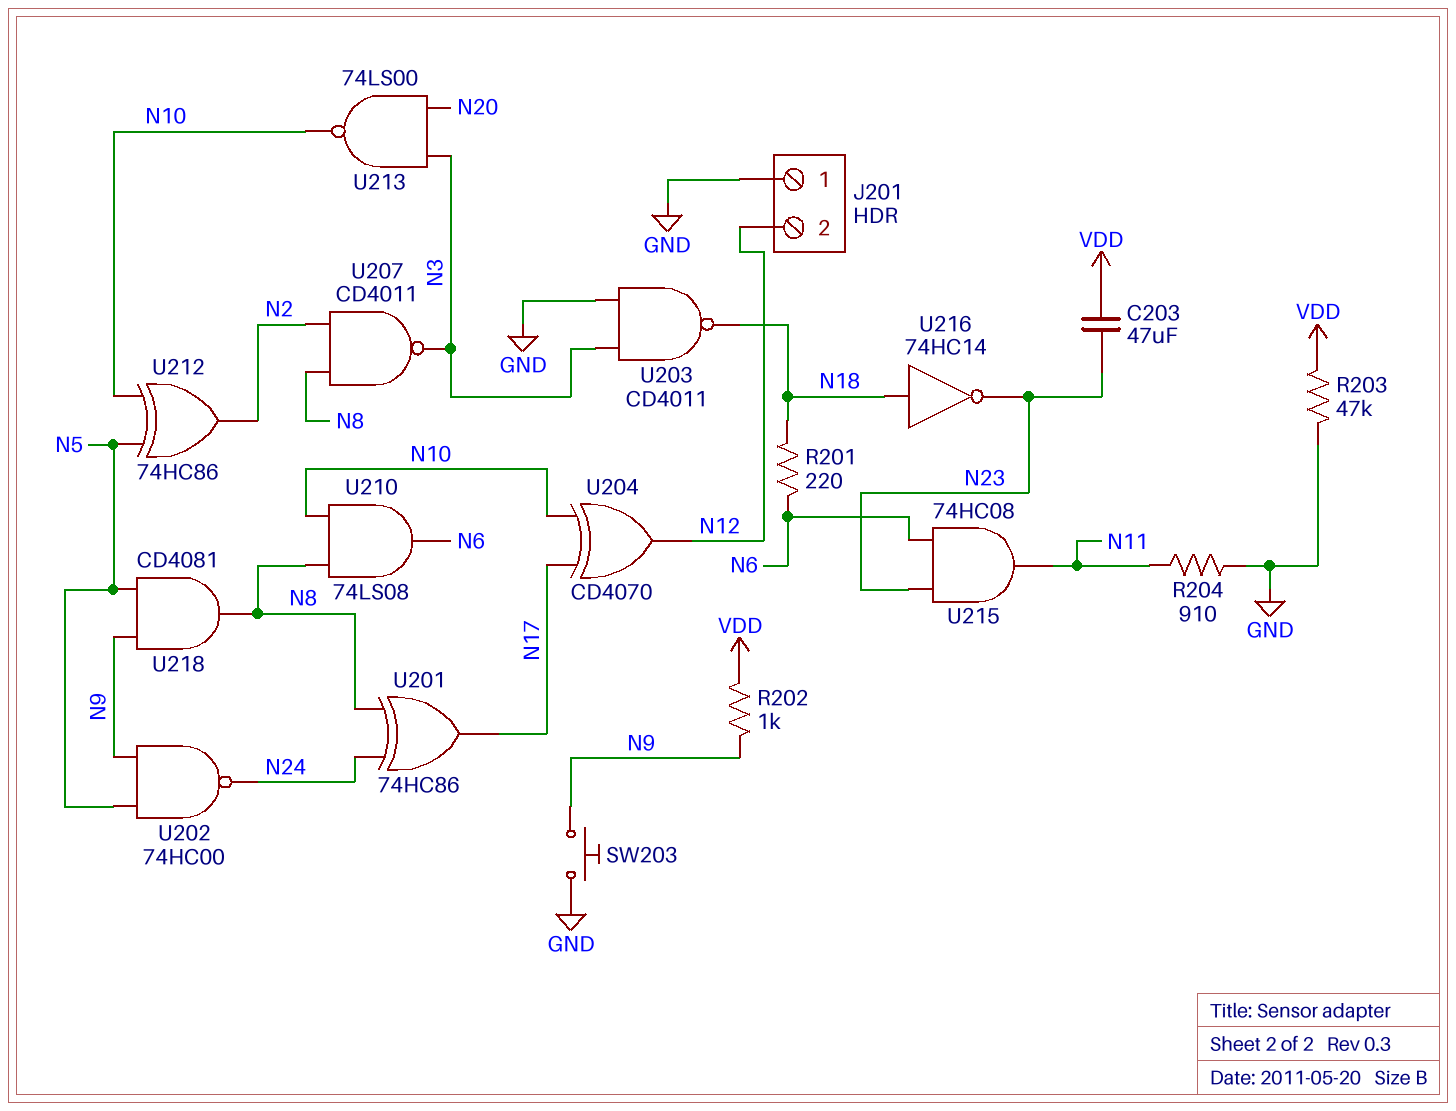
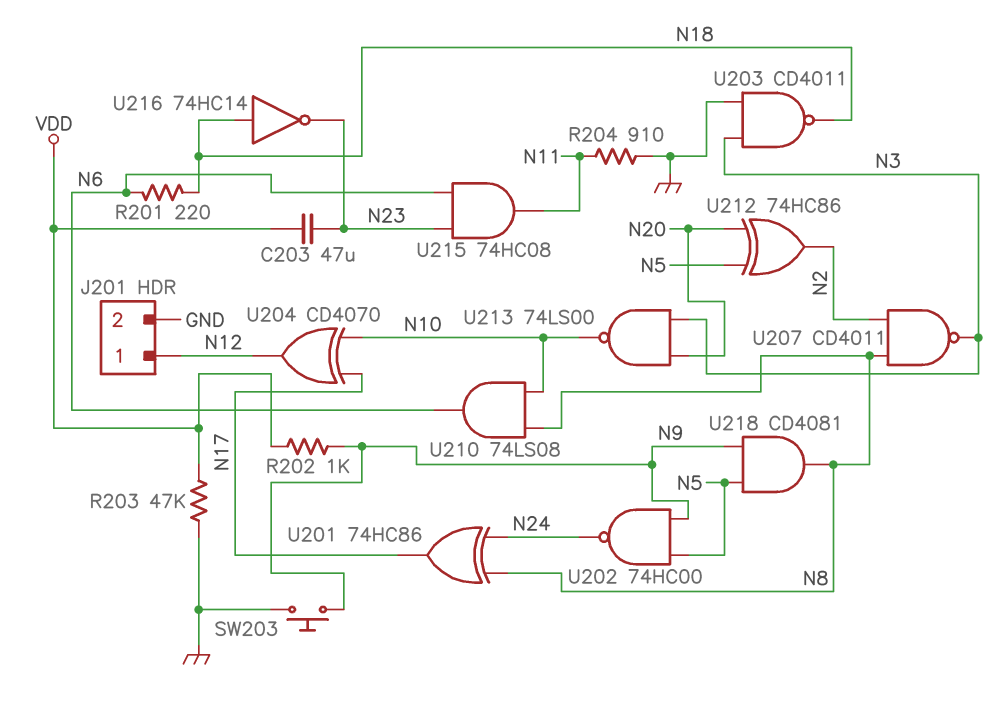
J201 pin 1: GND -> N12
J201 pin 2: N12 -> GND
U212: XOR 74HC86 (in N5, in N10, out N2) -> XOR 74HC86 (in N5, in N20, out N2)

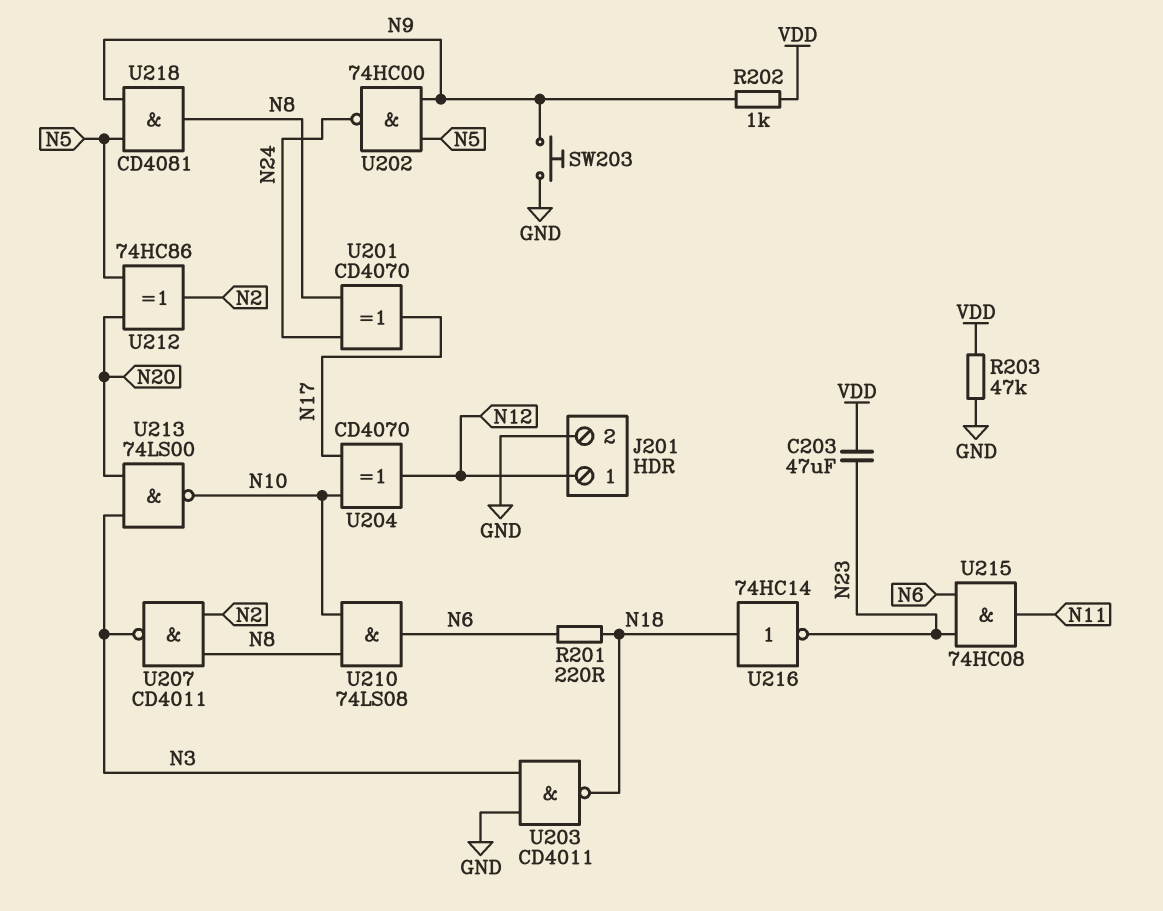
R204: 910 (GND, N11) -> none
U201: XOR 74HC86 (in N8, in N24, out N17) -> XOR CD4070 (in N8, in N24, out N17)

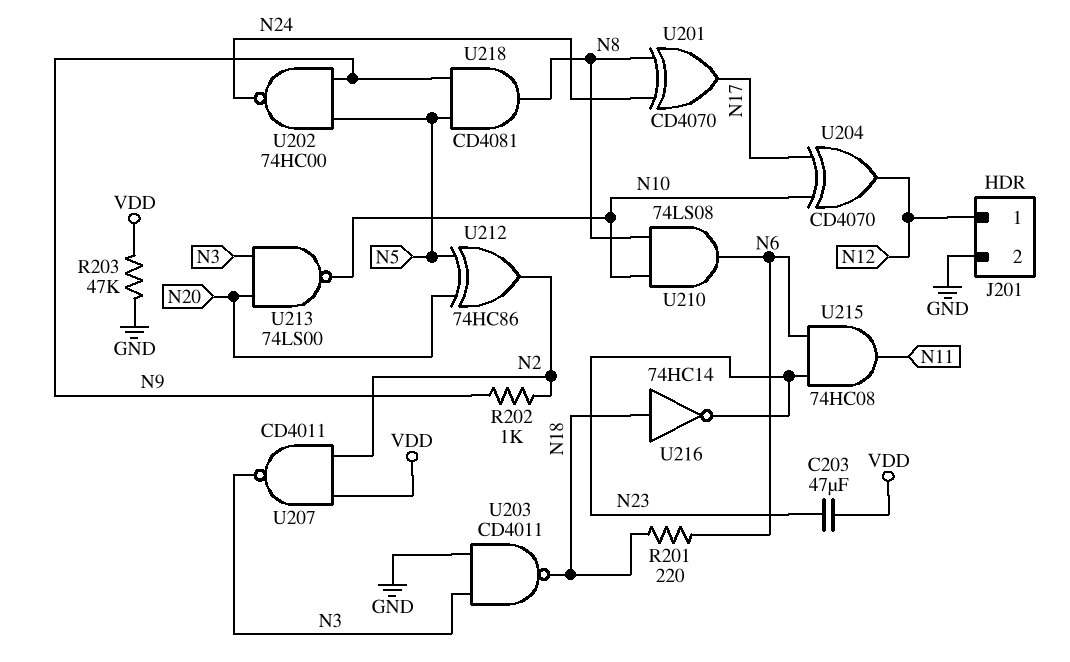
R202: 1k (N9, VDD) -> 1k (N2, N9)
SW203: button (GND, N9) -> none
U207: NAND CD4011 (in N2, in N8, out N3) -> NAND CD4011 (in N2, in VDD, out N3)

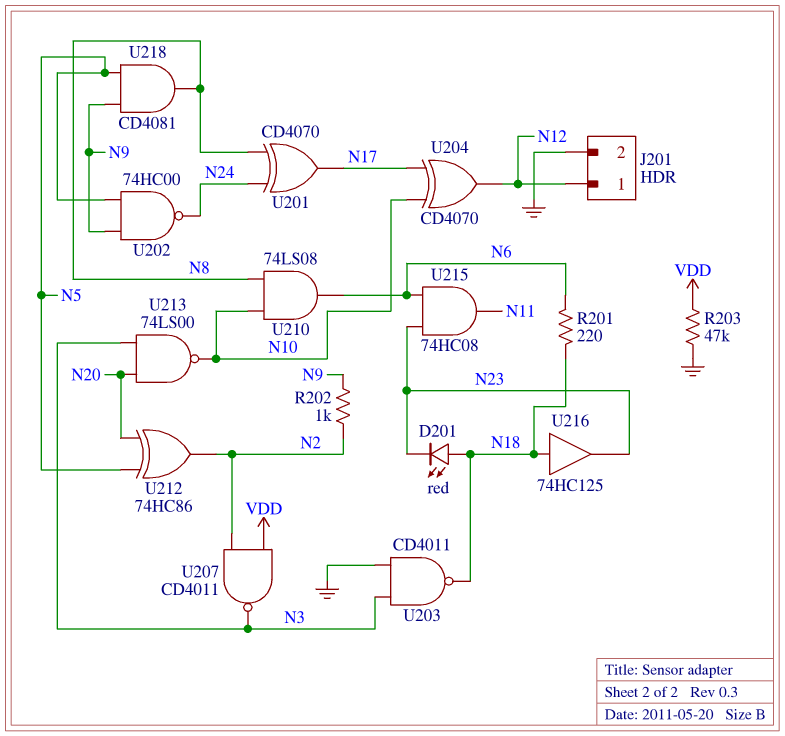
C203: 47uF (N23, VDD) -> none
D201: none -> LED red (A N18, K N23)
U216: NOT 74HC14 (in N18, out N23) -> buffer 74HC125 (in N18, out N23)

